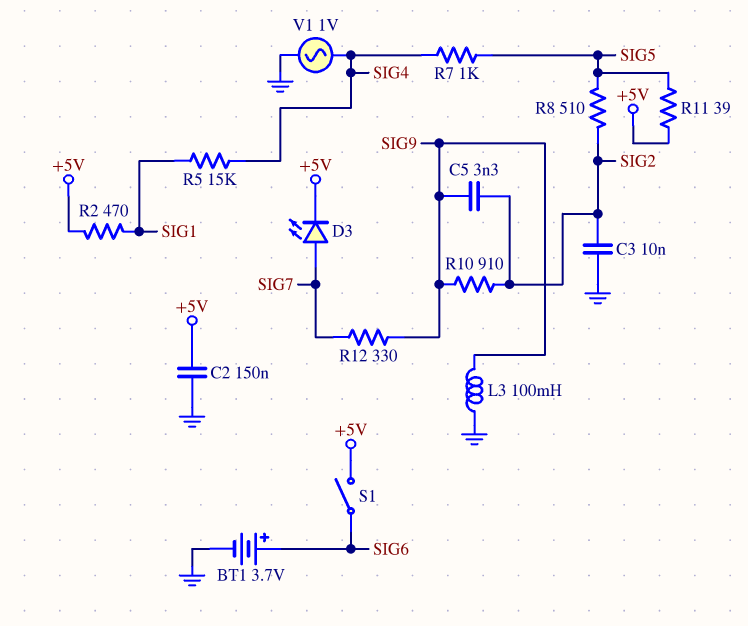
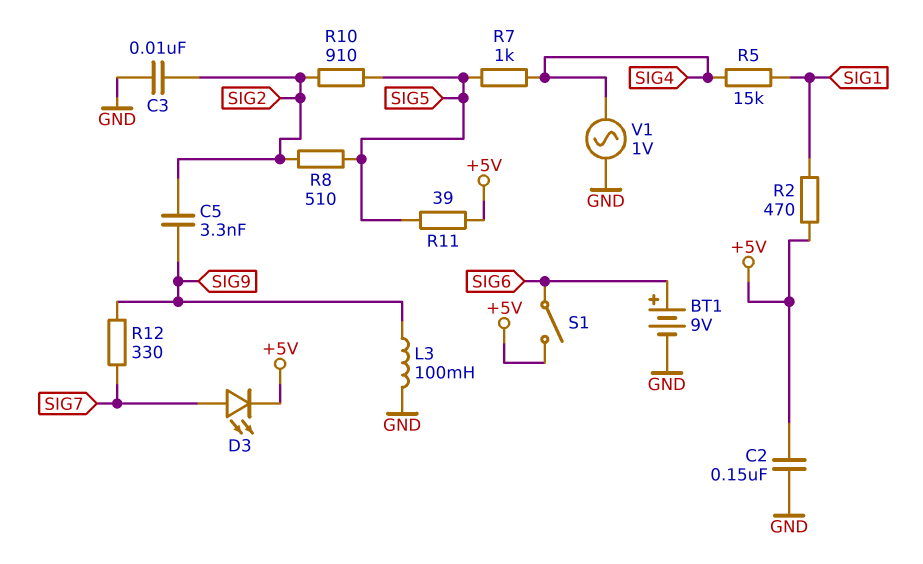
BT1: 3.7V (plus SIG6, minus GND) -> 9V (plus SIG6, minus GND)
R10: 910 (SIG2, SIG9) -> 910 (SIG2, SIG5)

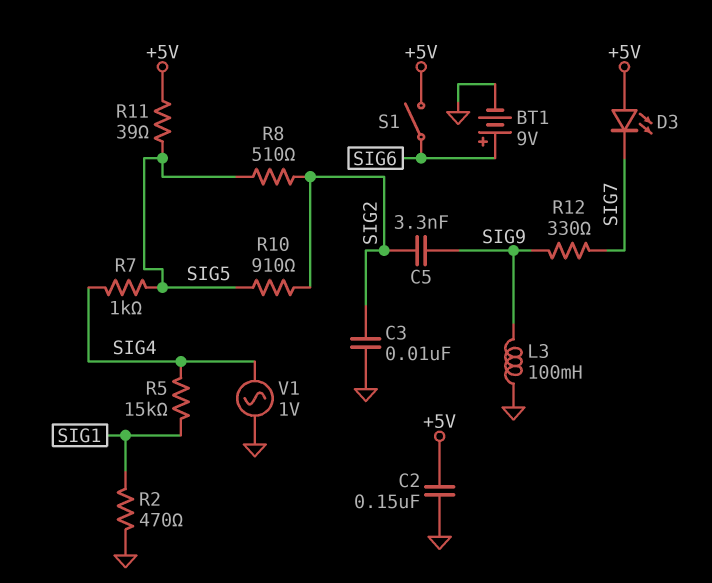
D3: LED (A SIG7, K +5V) -> LED (A +5V, K SIG7)
R2: 470 (+5V, SIG1) -> 470 (GND, SIG1)

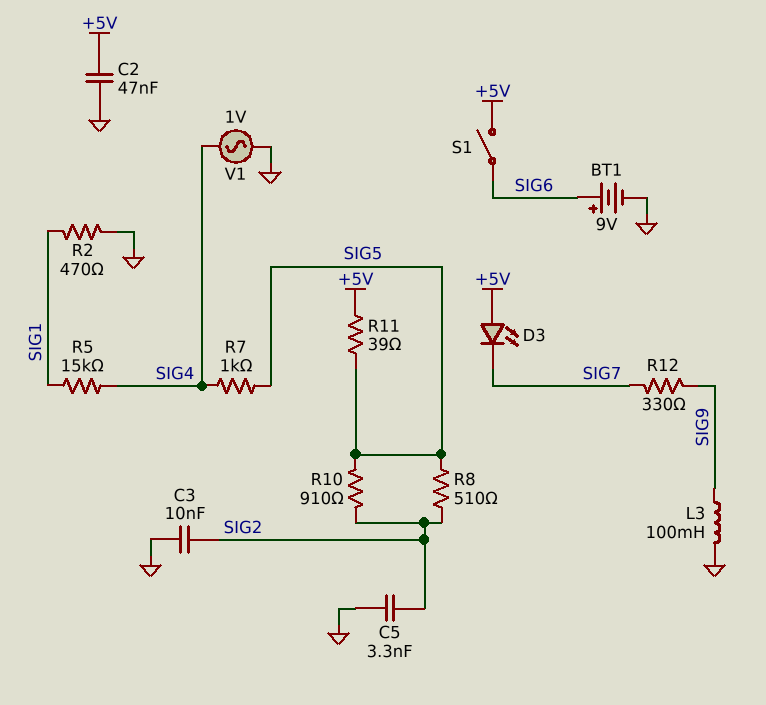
C2: 150nF (+5V, GND) -> 47nF (+5V, GND)
C5: 3.3nF (SIG2, SIG9) -> 3.3nF (GND, SIG2)

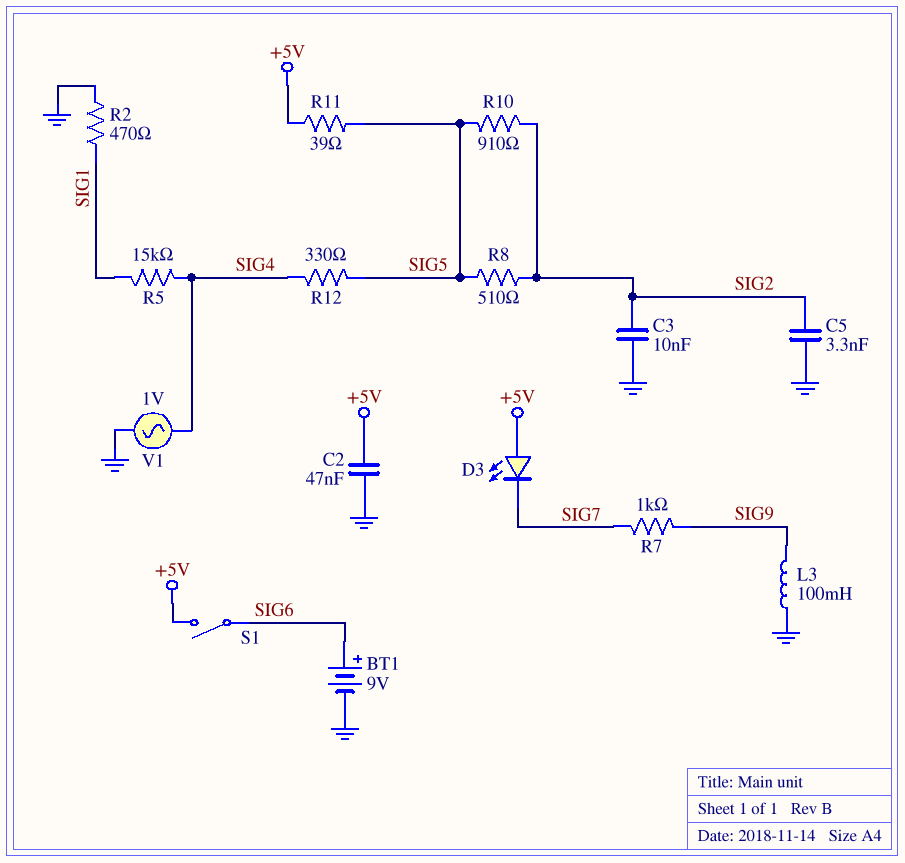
R7: 1k (SIG4, SIG5) -> 1k (SIG7, SIG9)
R12: 330 (SIG7, SIG9) -> 330 (SIG4, SIG5)

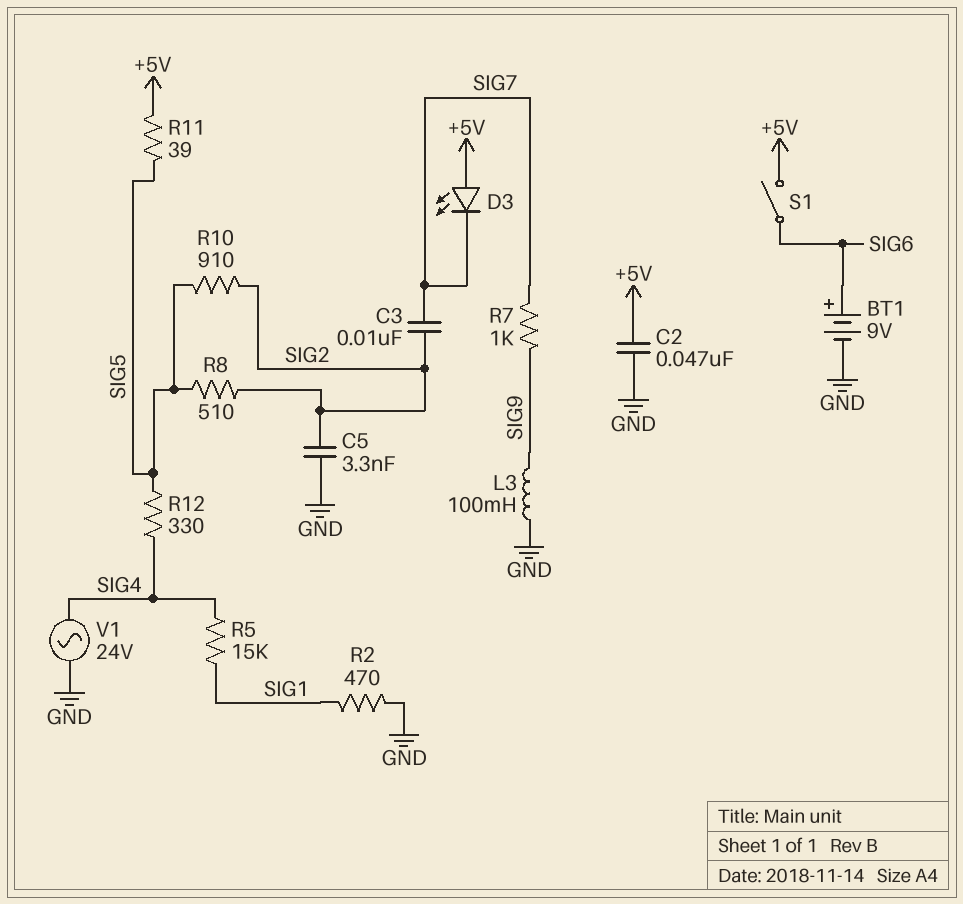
C3: 10nF (GND, SIG2) -> 10nF (SIG2, SIG7)
V1: AC 1V (GND, SIG4) -> AC 24V (GND, SIG4)

